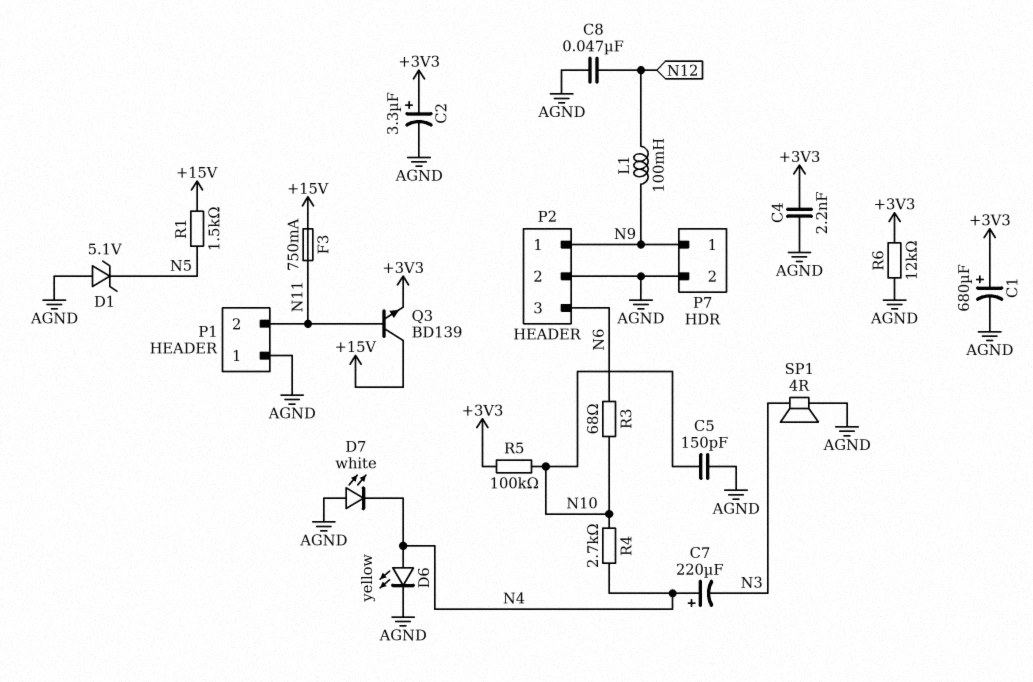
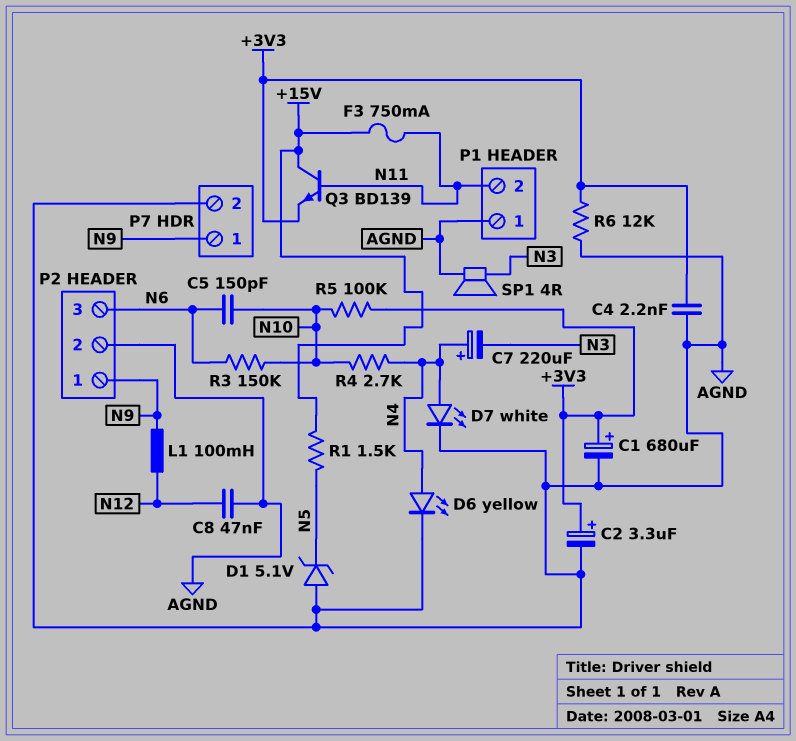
C5: 150pF (AGND, N10) -> 150pF (N6, N10)
D7: LED white (A AGND, K N4) -> LED white (A N4, K AGND)
R3: 68 (N6, N10) -> 150k (N6, N10)

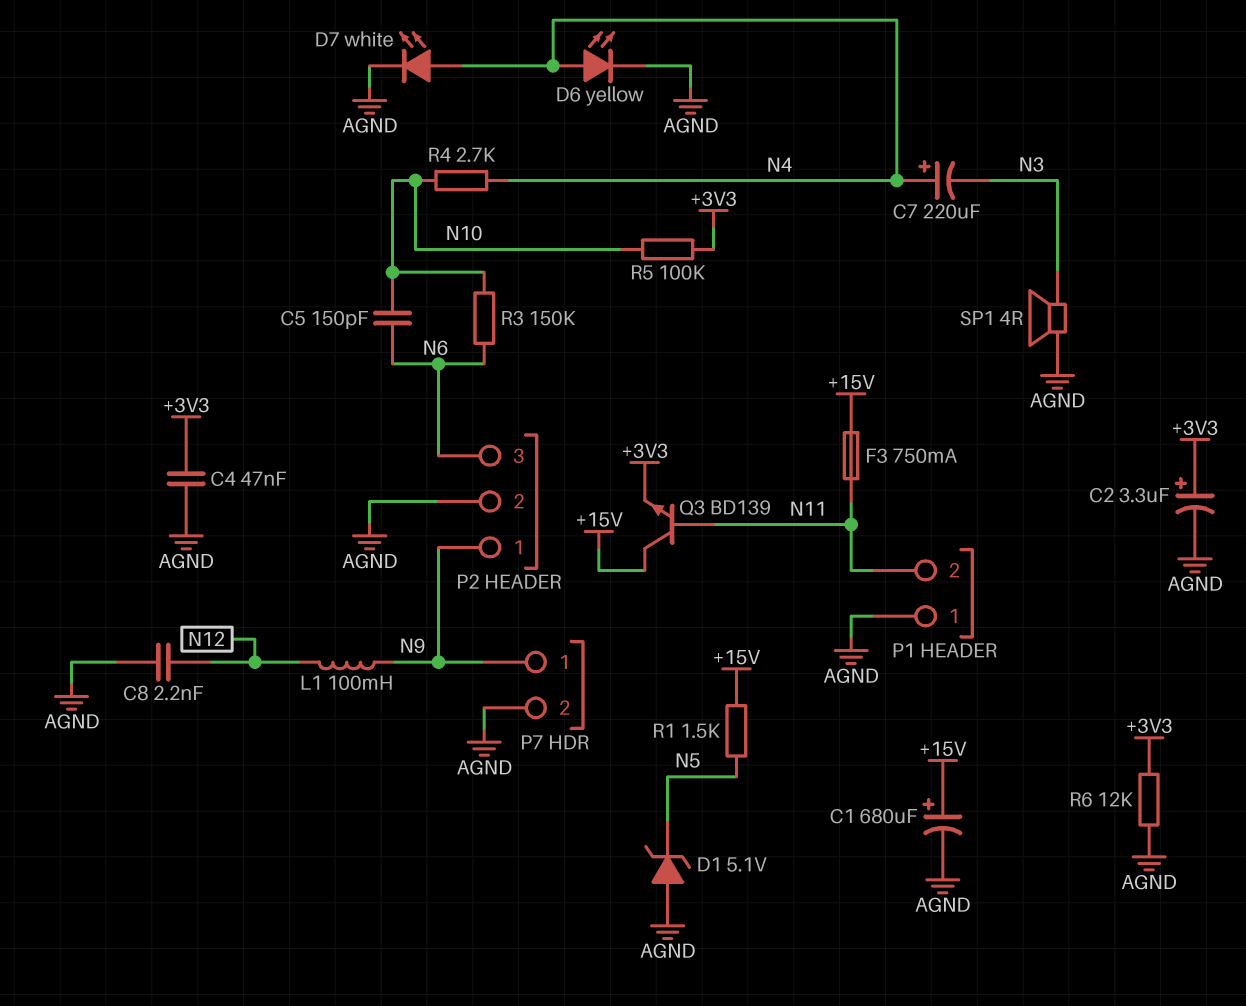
C1: 680uF (plus +3V3, minus AGND) -> 680uF (plus +15V, minus AGND)
C4: 2.2nF (+3V3, AGND) -> 47nF (+3V3, AGND)
C8: 47nF (AGND, N12) -> 2.2nF (AGND, N12)

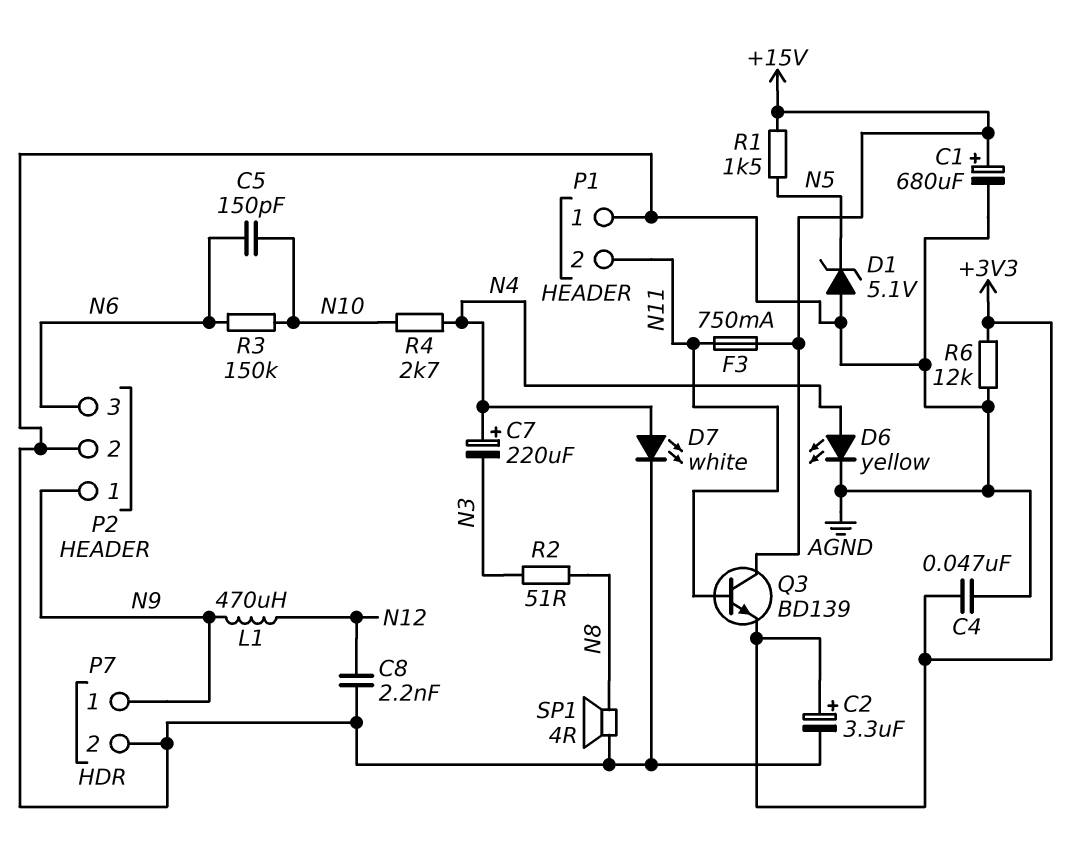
L1: 100mH (N9, N12) -> 470uH (N9, N12)
R2: none -> 51 (N3, N8)
R5: 100k (+3V3, N10) -> none
SP1: speaker 4R (AGND, N3) -> speaker 4R (AGND, N8)

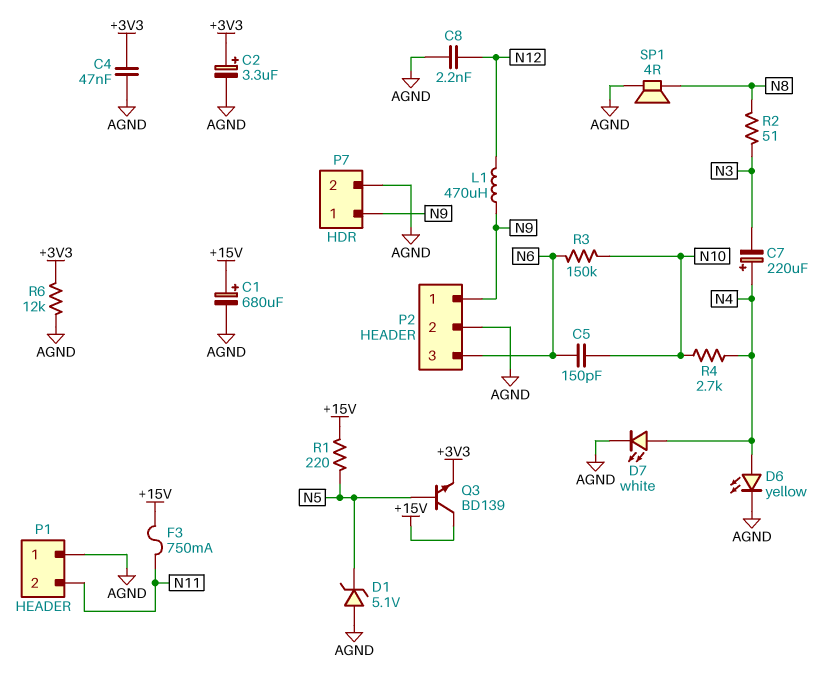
Q3: NPN BD139 (B N11, C +15V, E +3V3) -> NPN BD139 (B N5, C +15V, E +3V3)
R1: 1.5k (+15V, N5) -> 220 (+15V, N5)

